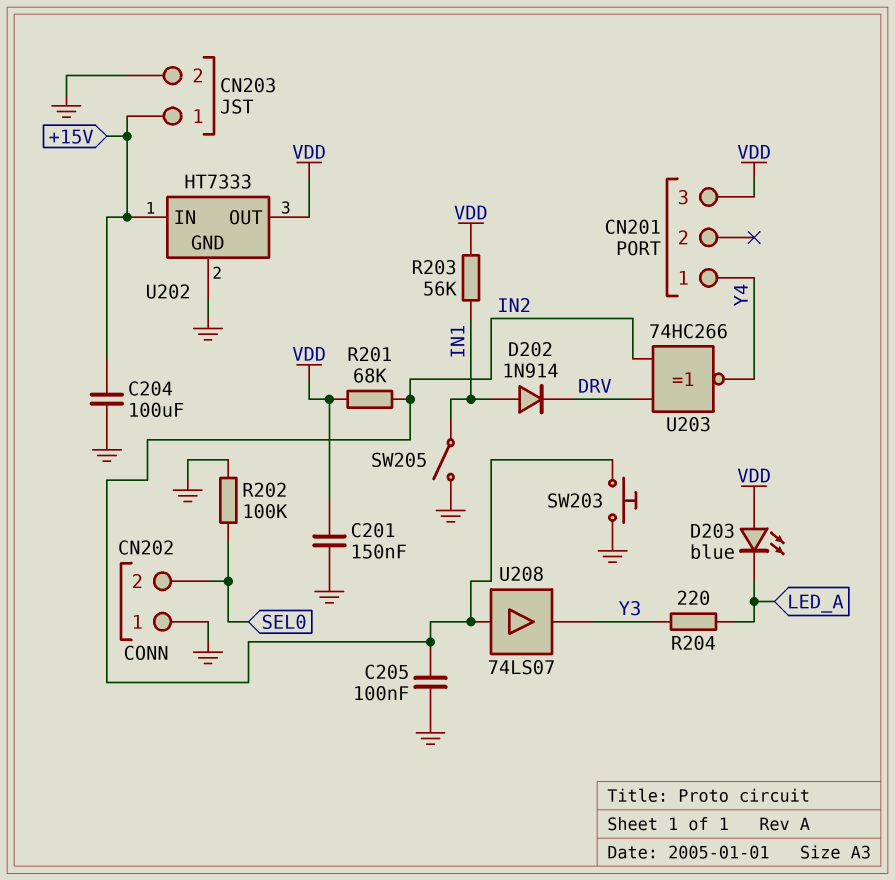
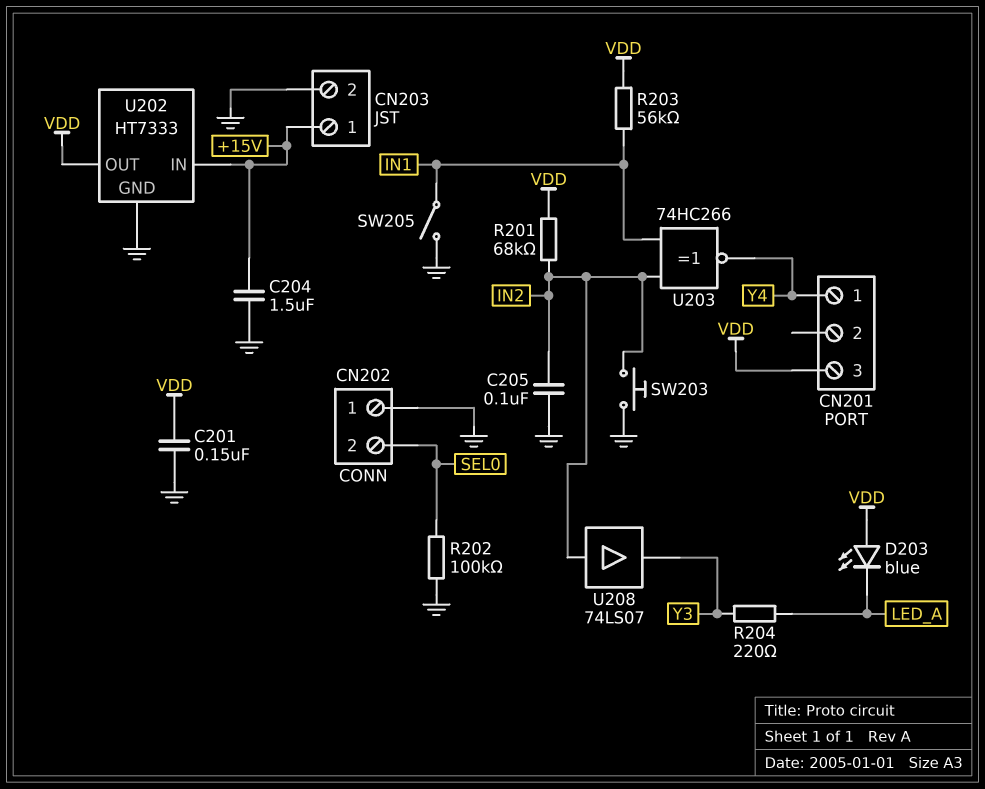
C204: 100uF (+15V, GND) -> 1.5uF (+15V, GND)
D202: diode 1N914 (A IN1, K DRV) -> none
U203: XNOR 74HC266 (in DRV, in IN2, out Y4) -> XNOR 74HC266 (in IN1, in IN2, out Y4)

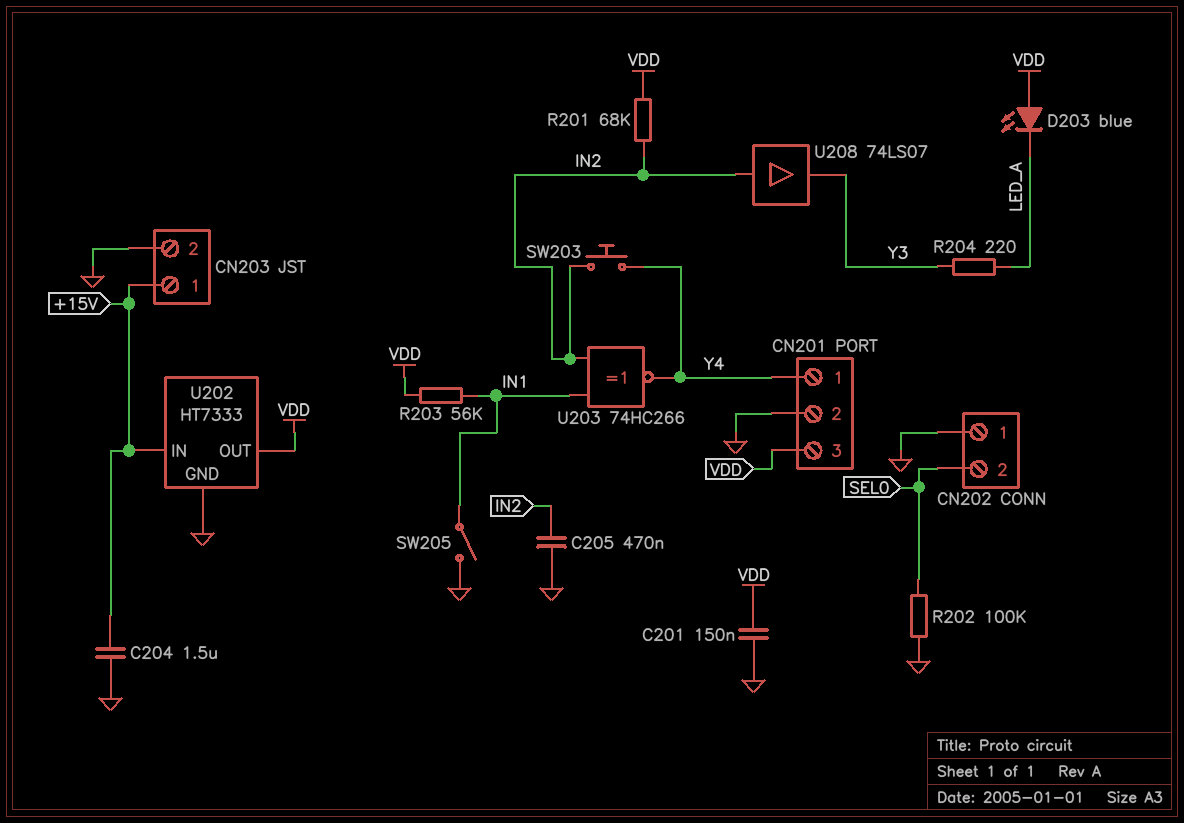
C205: 100nF (GND, IN2) -> 470nF (GND, IN2)
CN201 pin 2: none -> GND
SW203: button (GND, IN2) -> button (IN2, Y4)

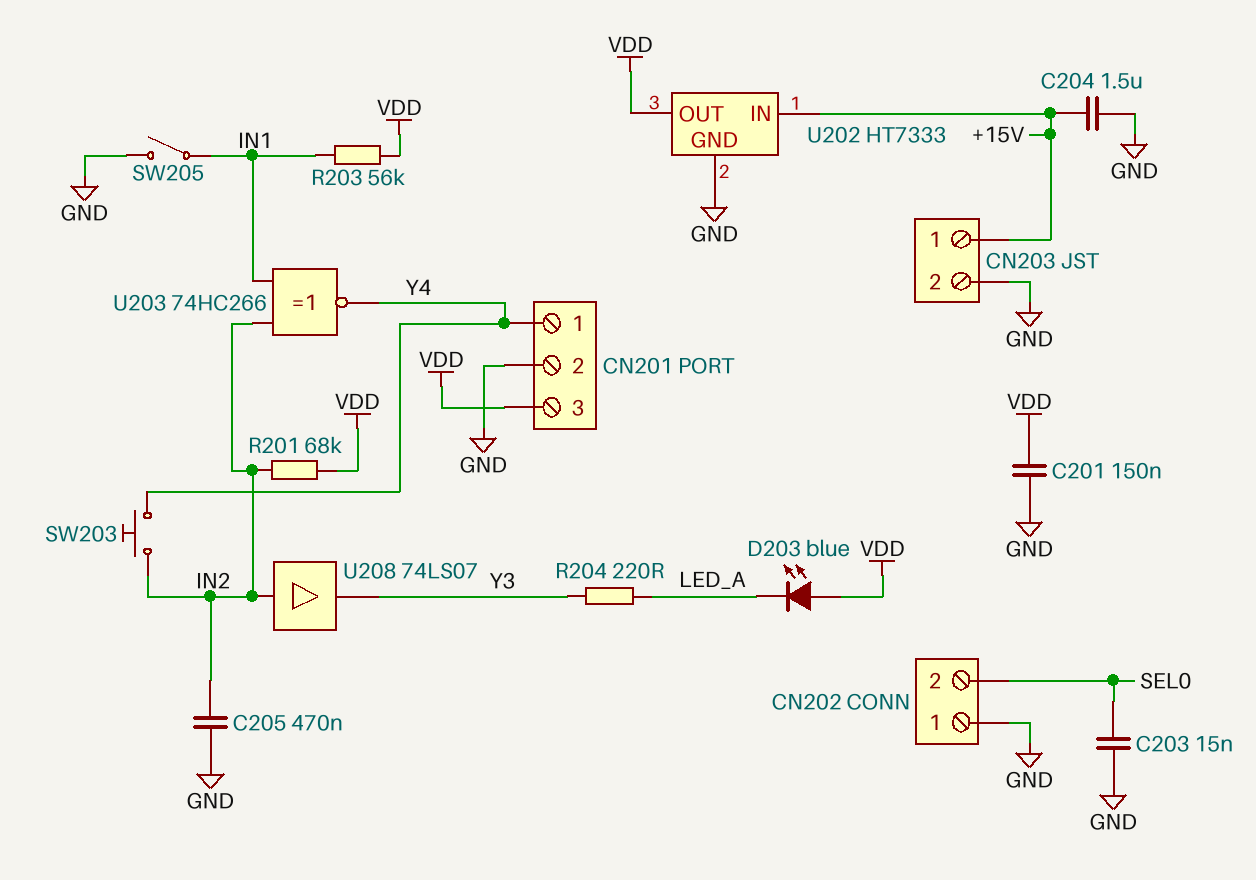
C203: none -> 15nF (GND, SEL0)
R202: 100k (GND, SEL0) -> none

